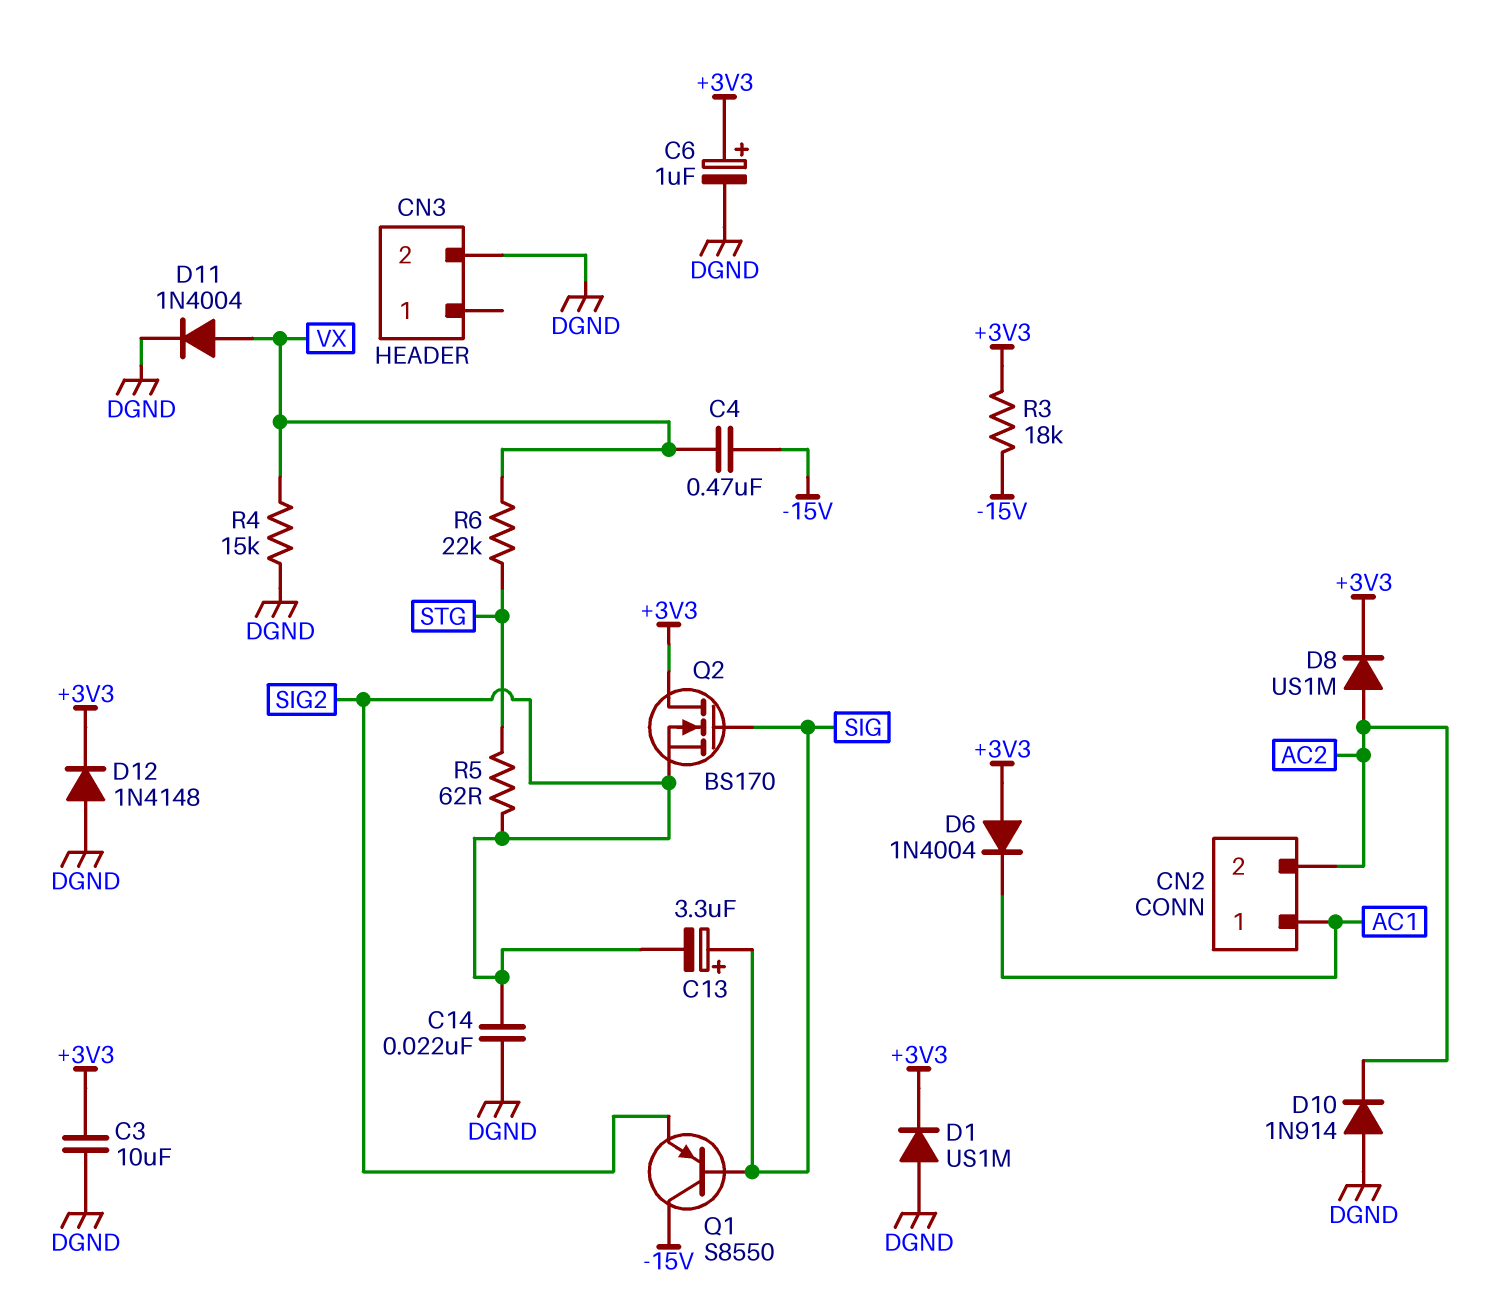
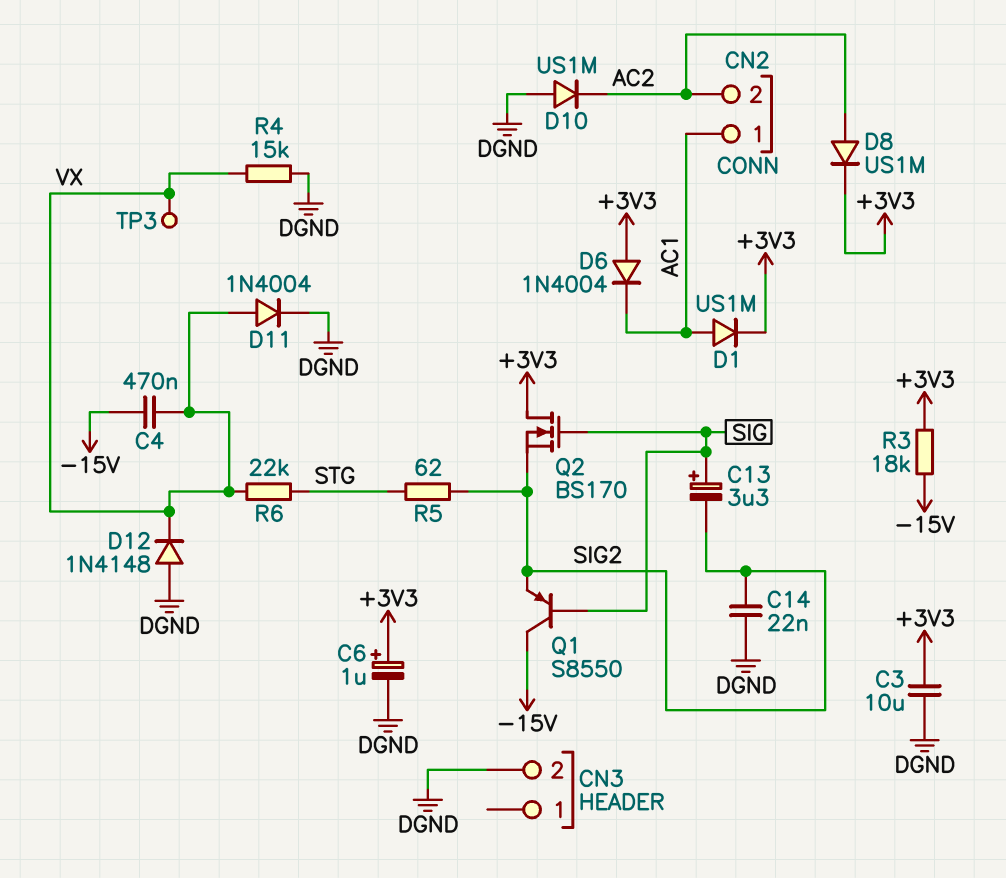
D1: diode US1M (A DGND, K +3V3) -> diode US1M (A AC1, K +3V3)
D10: diode 1N914 (A DGND, K AC2) -> diode US1M (A DGND, K AC2)
D12: diode 1N4148 (A DGND, K +3V3) -> diode 1N4148 (A DGND, K VX)
TP3: none -> test point (VX)

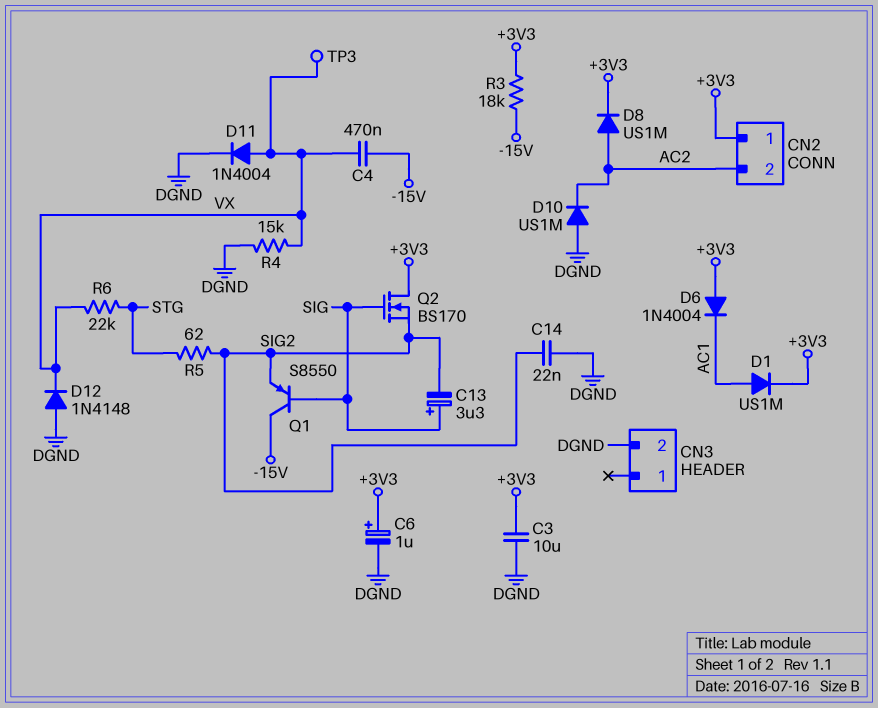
CN2 pin 1: AC1 -> +3V3

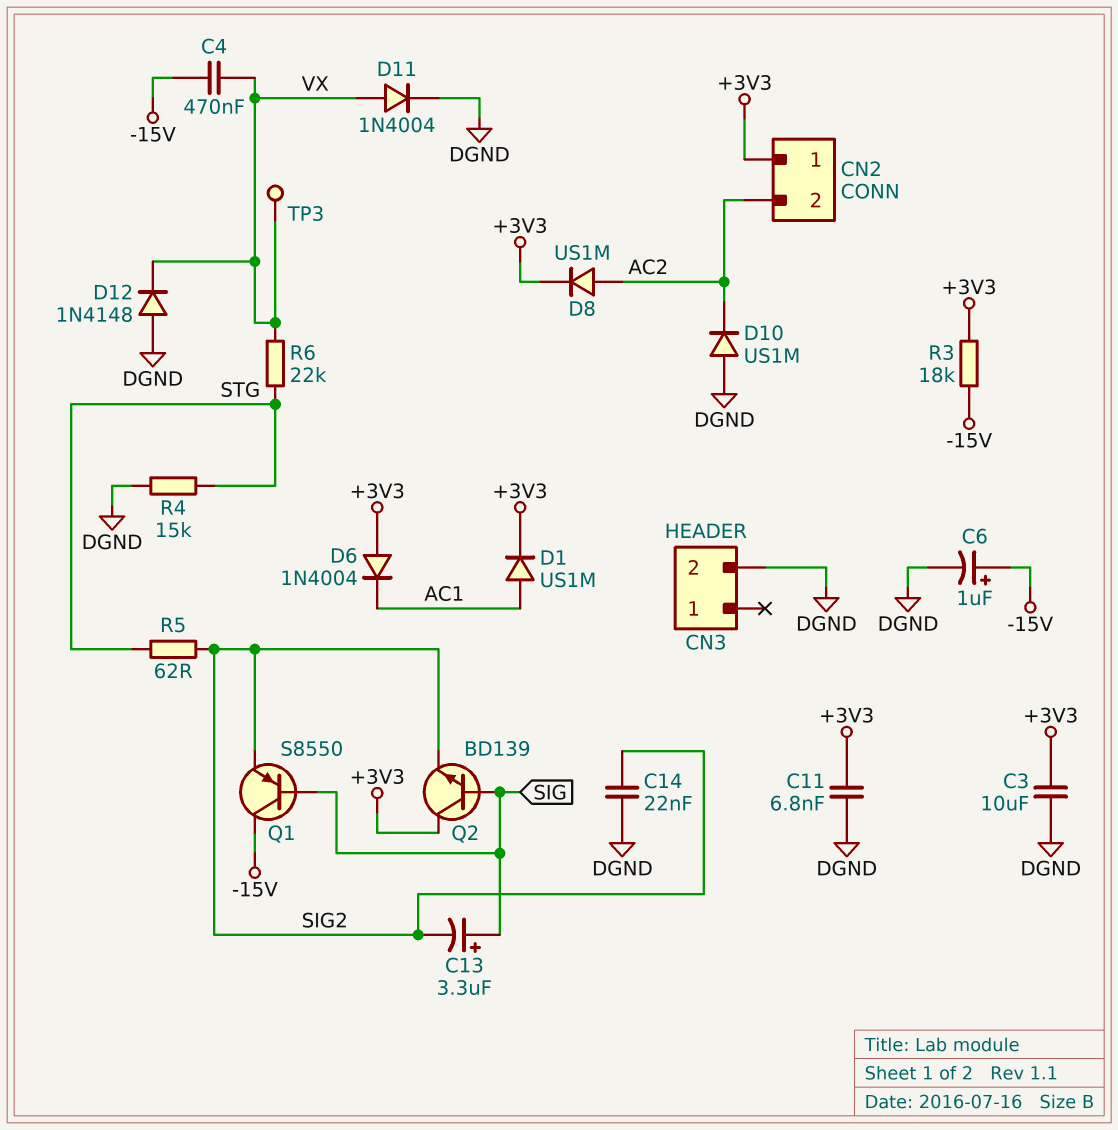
C6: 1uF (plus +3V3, minus DGND) -> 1uF (plus -15V, minus DGND)
C11: none -> 6.8nF (+3V3, DGND)
Q2: NMOS BS170 (G SIG, D +3V3, S SIG2) -> NPN BD139 (B SIG, C +3V3, E SIG2)
R4: 15k (DGND, VX) -> 15k (DGND, STG)

